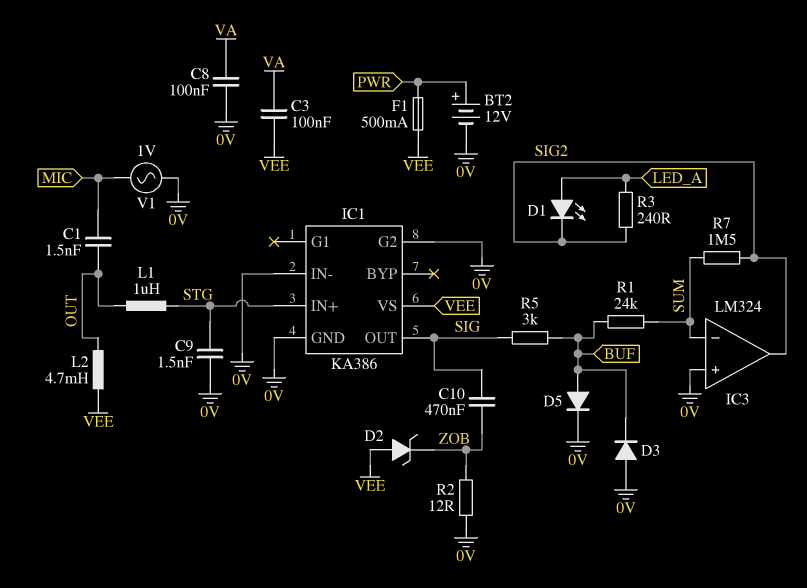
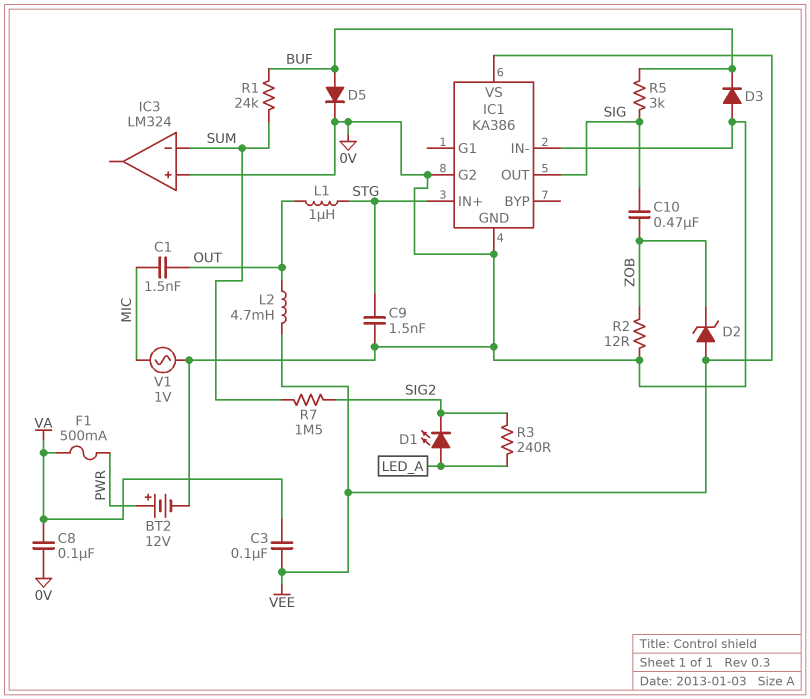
F1: 500mA (PWR, VEE) -> 500mA (PWR, VA)
IC3 pin out: SIG2 -> none

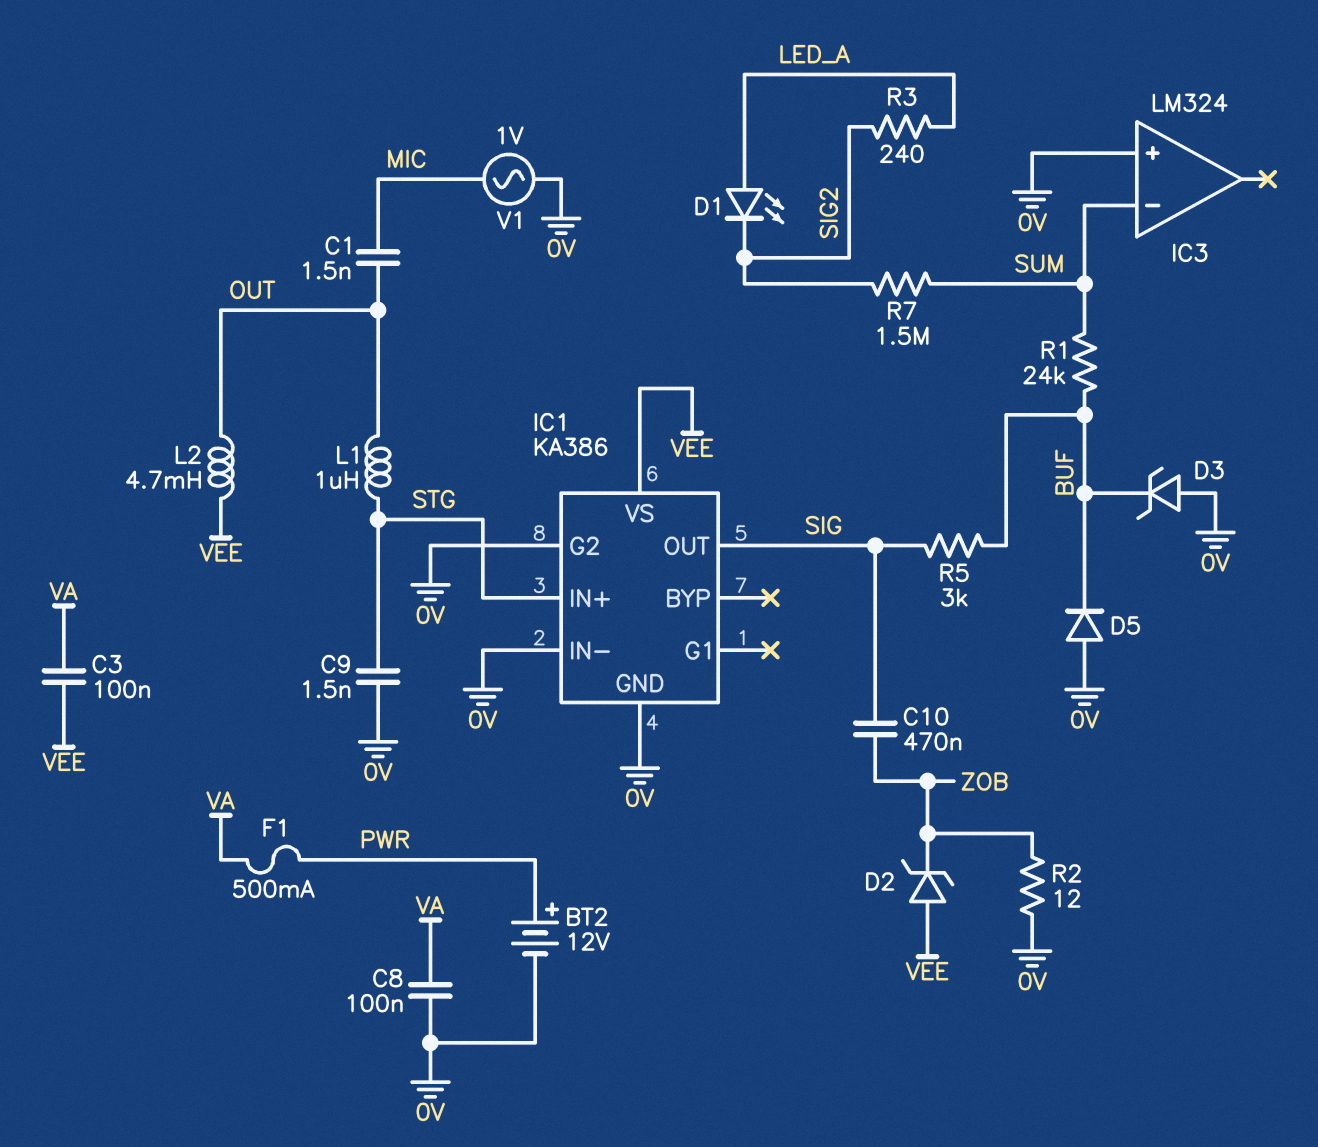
D3: diode (A 0V, K BUF) -> zener (A 0V, K BUF)
D5: diode (A BUF, K 0V) -> diode (A 0V, K BUF)

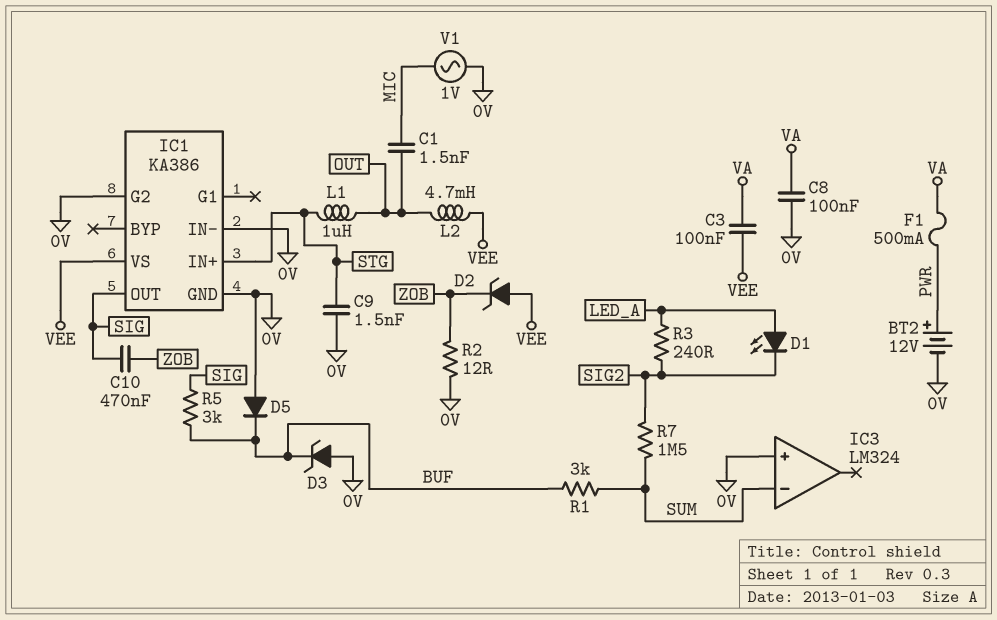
R1: 24k (BUF, SUM) -> 3k (BUF, SUM)

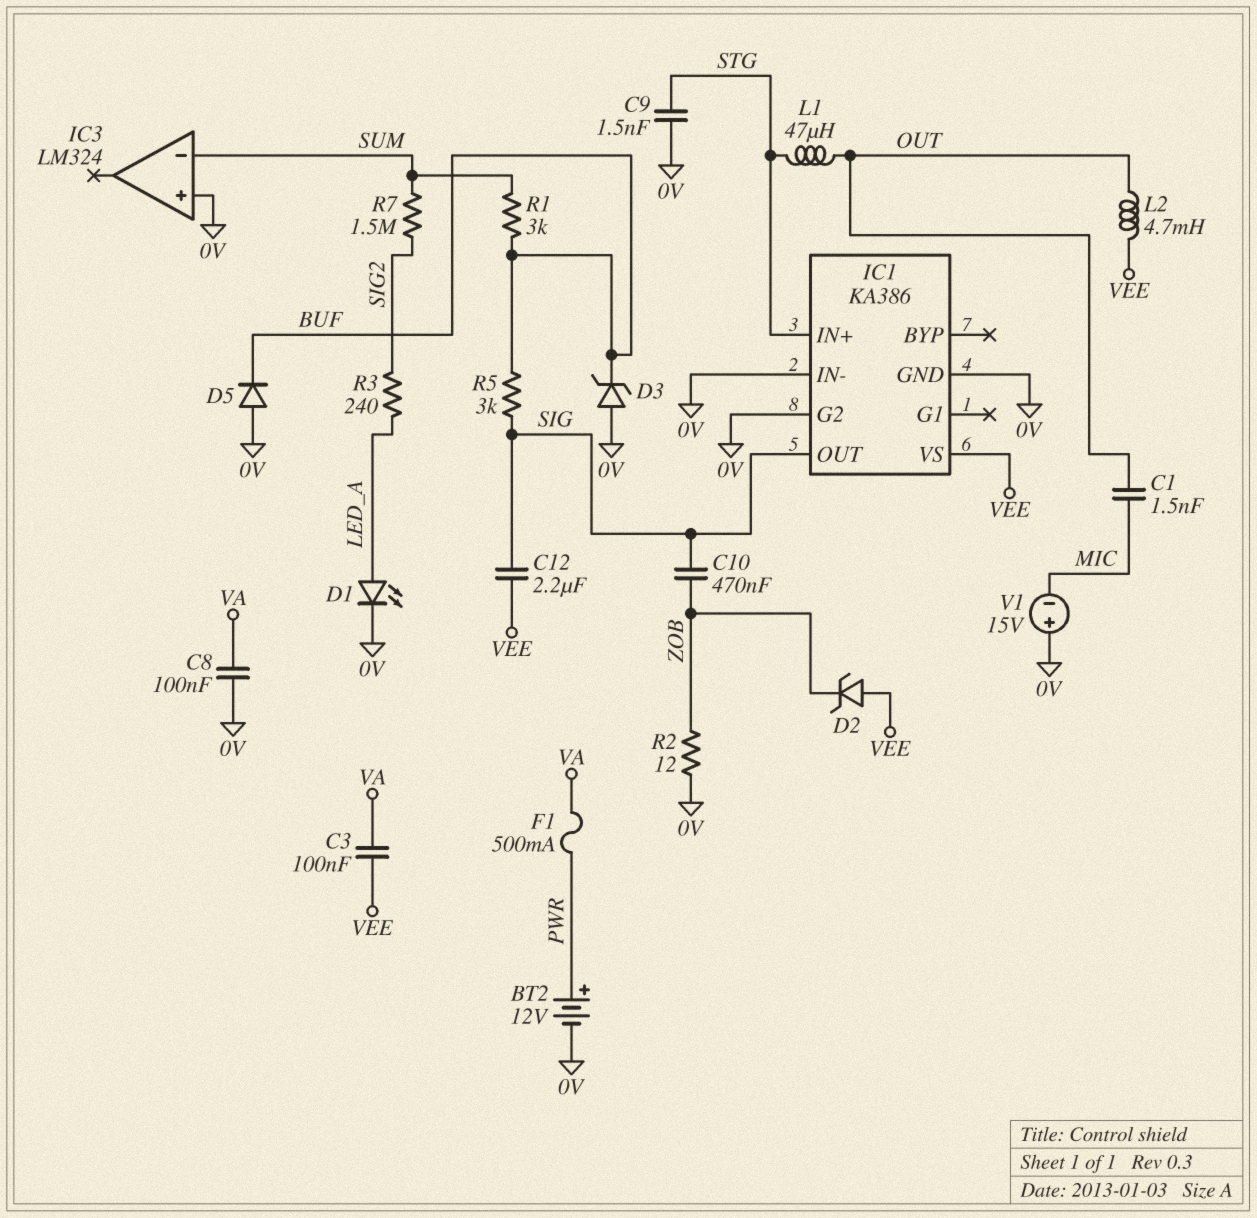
C12: none -> 2.2uF (SIG, VEE)
D1: LED (A LED_A, K SIG2) -> LED (A LED_A, K 0V)
L1: 1uH (OUT, STG) -> 47uH (OUT, STG)
V1: AC 1V (0V, MIC) -> 15V (plus 0V, minus MIC)

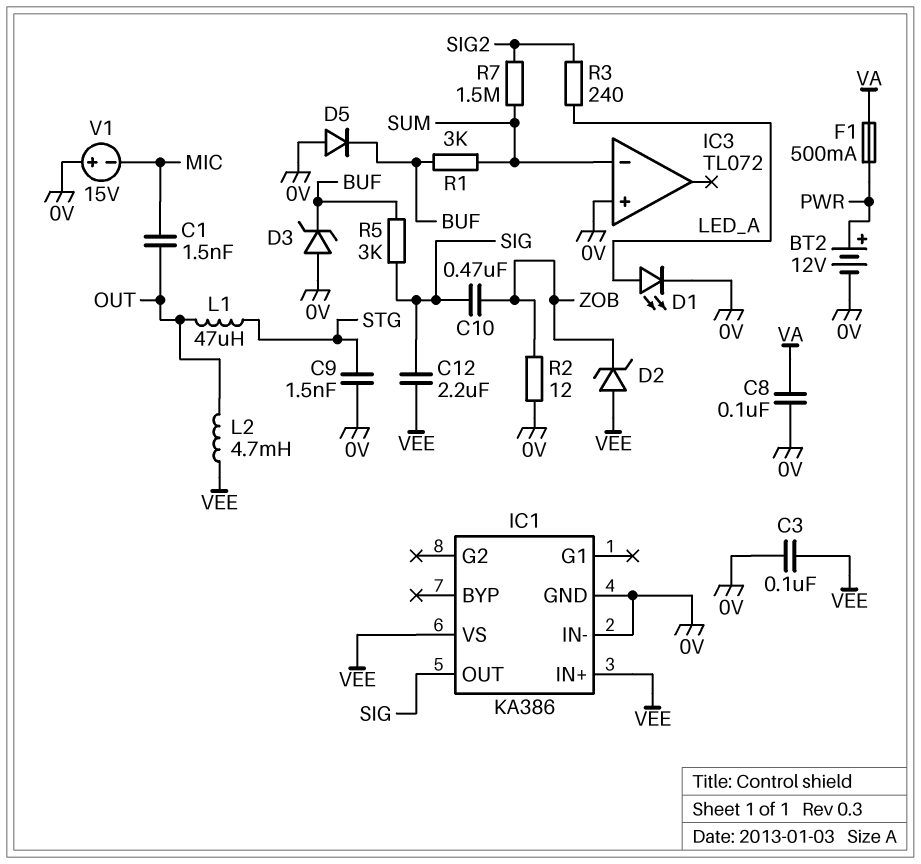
C3: 100nF (VA, VEE) -> 100nF (0V, VEE)
IC1 pin G2: 0V -> none
IC1 pin IN+: STG -> VEE
IC3: LM324 -> TL072

